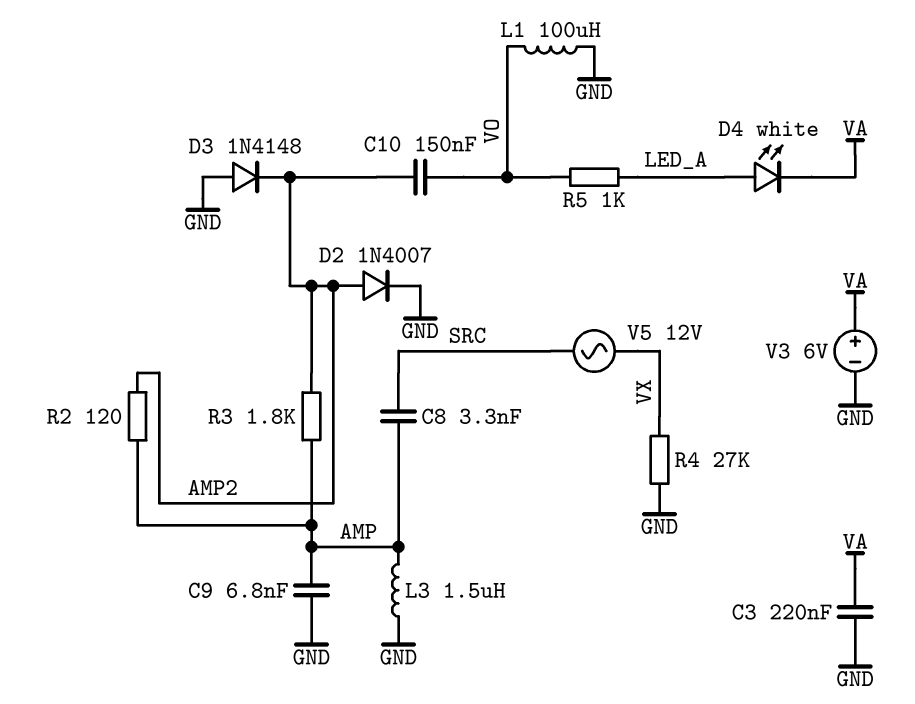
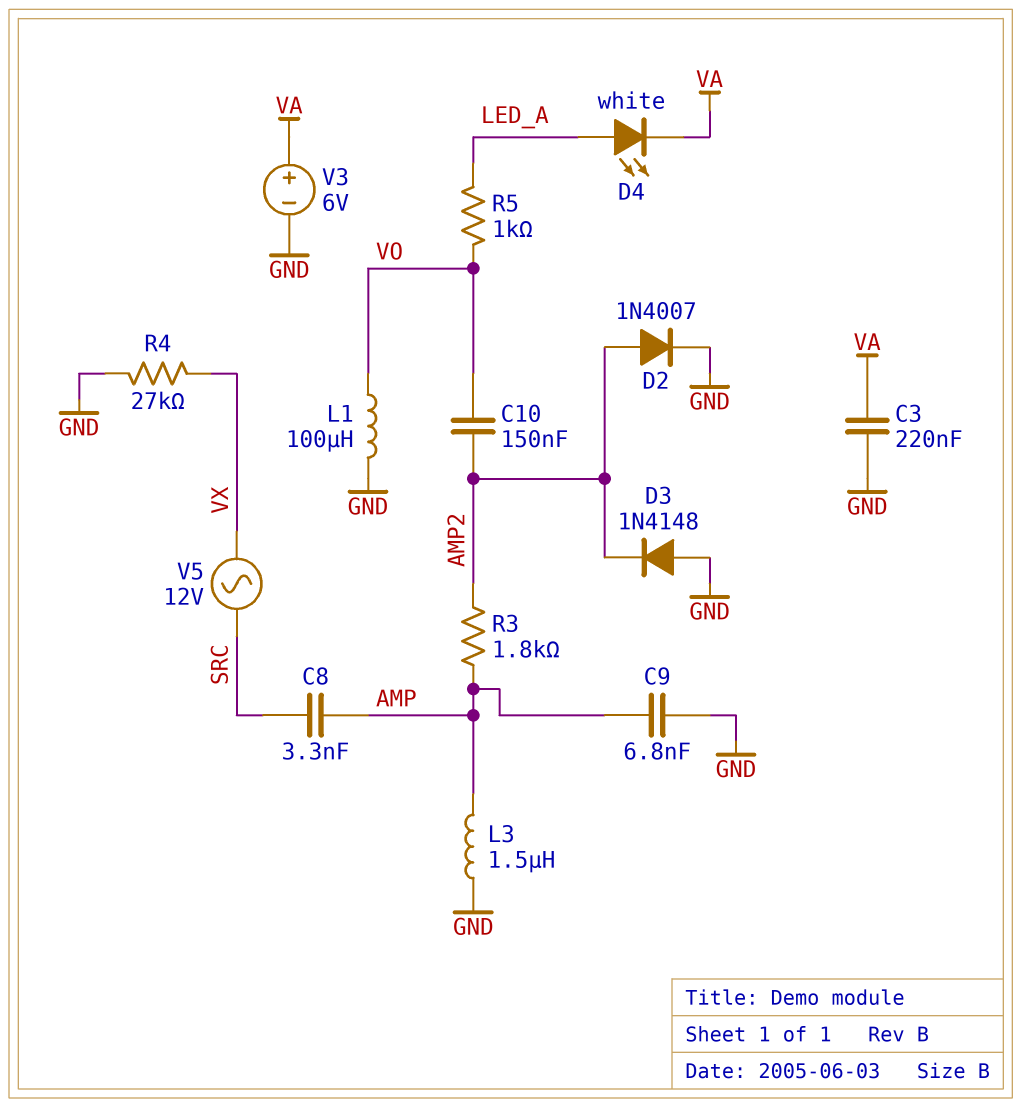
R2: 120 (AMP, AMP2) -> none

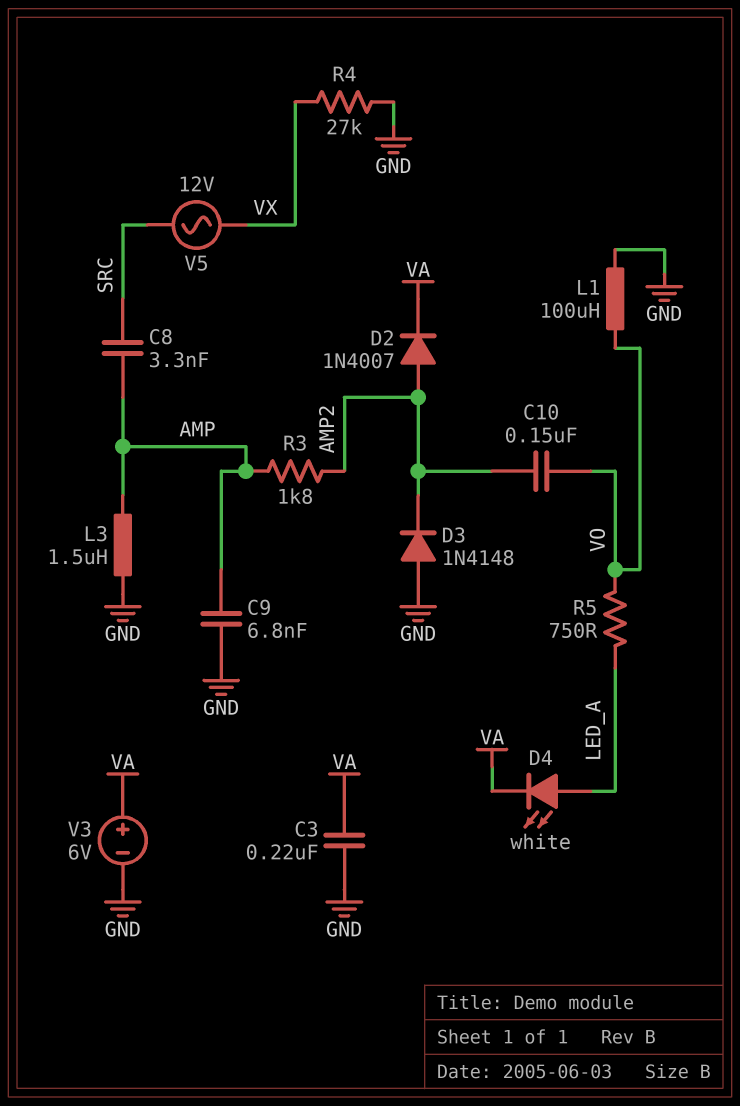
D2: diode 1N4007 (A AMP2, K GND) -> diode 1N4007 (A AMP2, K VA)
R5: 1k (LED_A, VO) -> 750 (LED_A, VO)

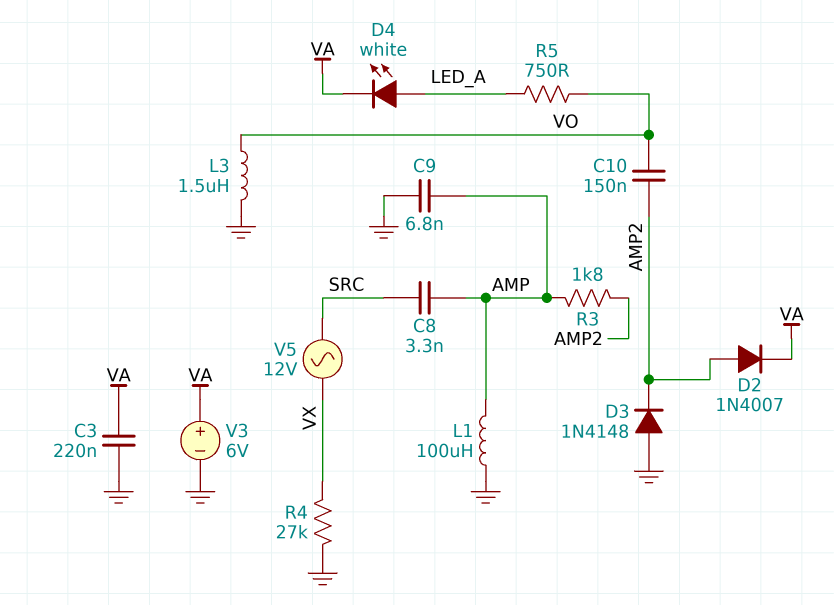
L1: 100uH (GND, VO) -> 100uH (AMP, GND)
L3: 1.5uH (AMP, GND) -> 1.5uH (GND, VO)

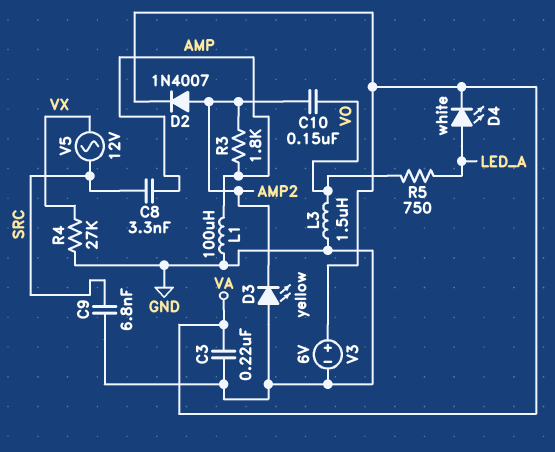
C9: 6.8nF (AMP, GND) -> 6.8nF (GND, SRC)
D3: diode 1N4148 (A GND, K AMP2) -> LED yellow (A GND, K AMP2)

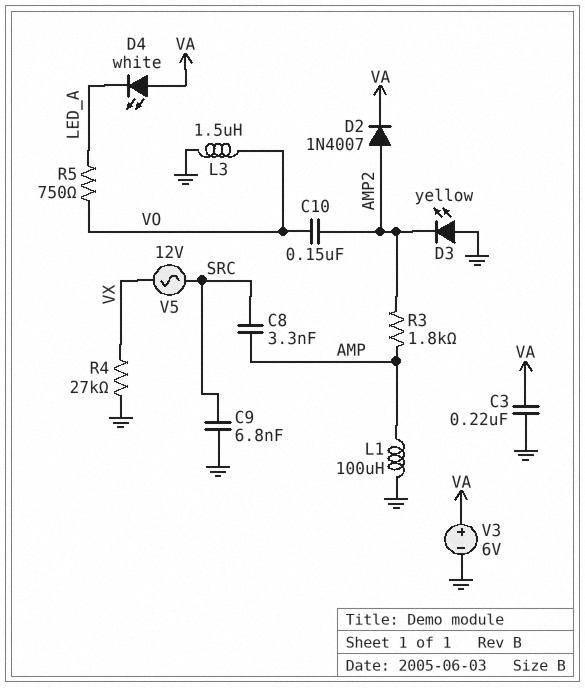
D4: LED white (A LED_A, K VA) -> LED white (A VA, K LED_A)

